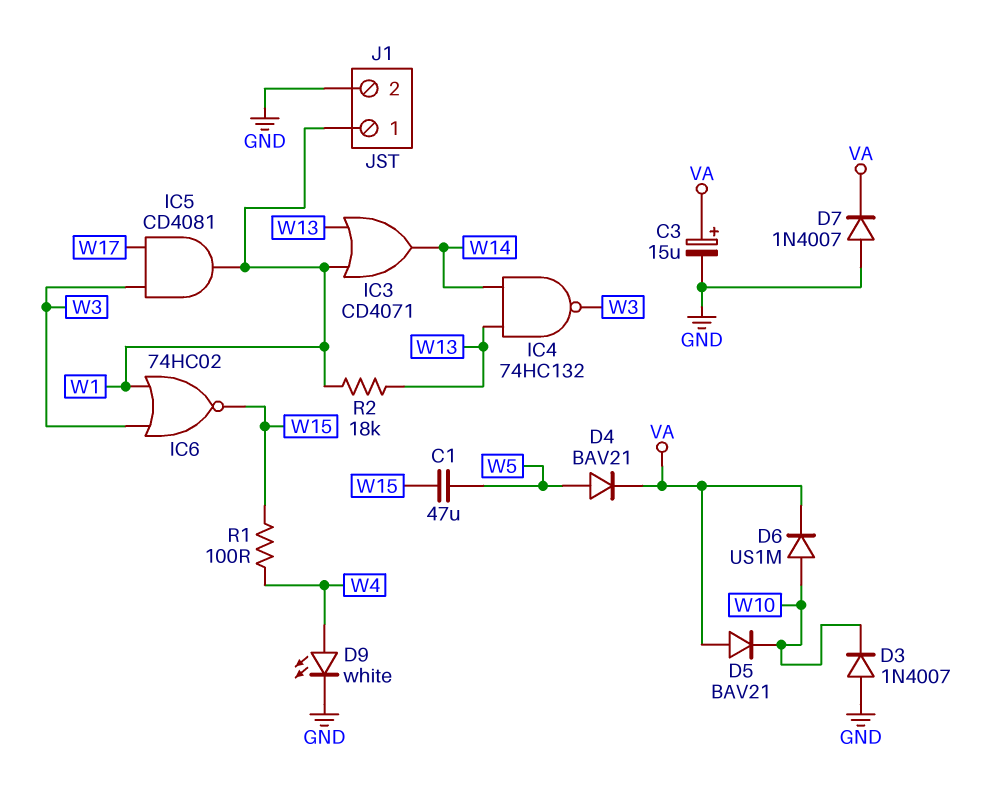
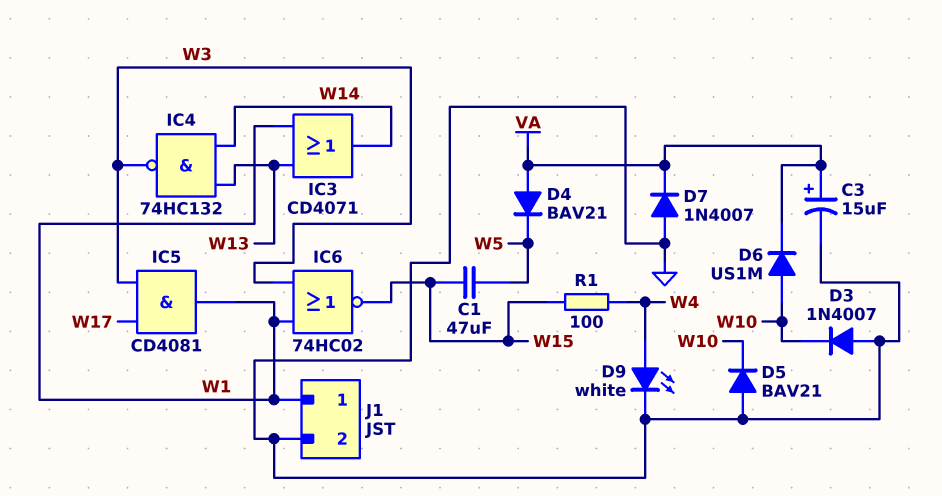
D4: diode BAV21 (A W5, K VA) -> diode BAV21 (A VA, K W5)
D5: diode BAV21 (A VA, K W10) -> diode BAV21 (A GND, K W10)
R2: 18k (W1, W13) -> none

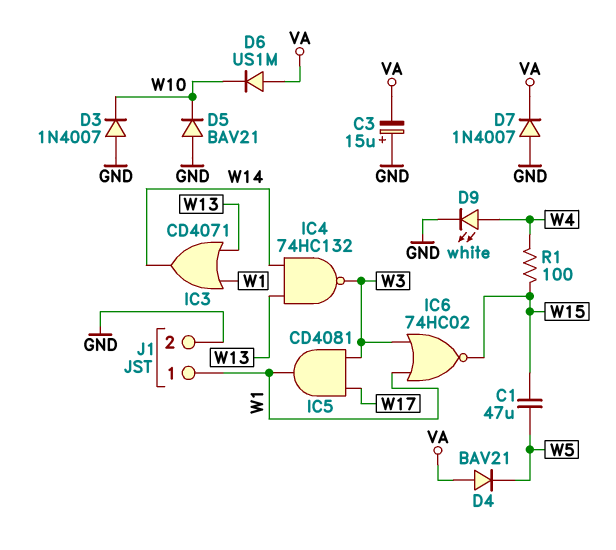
C3: 15uF (plus VA, minus GND) -> 15uF (plus GND, minus VA)
D6: diode US1M (A W10, K VA) -> diode US1M (A VA, K W10)

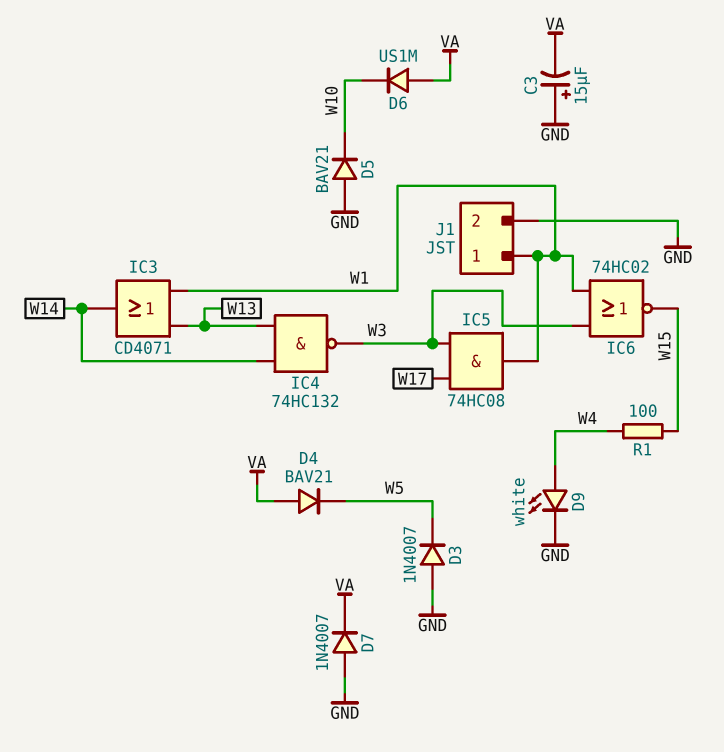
C1: 47uF (W5, W15) -> none
D3: diode 1N4007 (A GND, K W10) -> diode 1N4007 (A GND, K W5)
IC5: AND CD4081 (in W3, in W17, out W1) -> AND 74HC08 (in W3, in W17, out W1)

